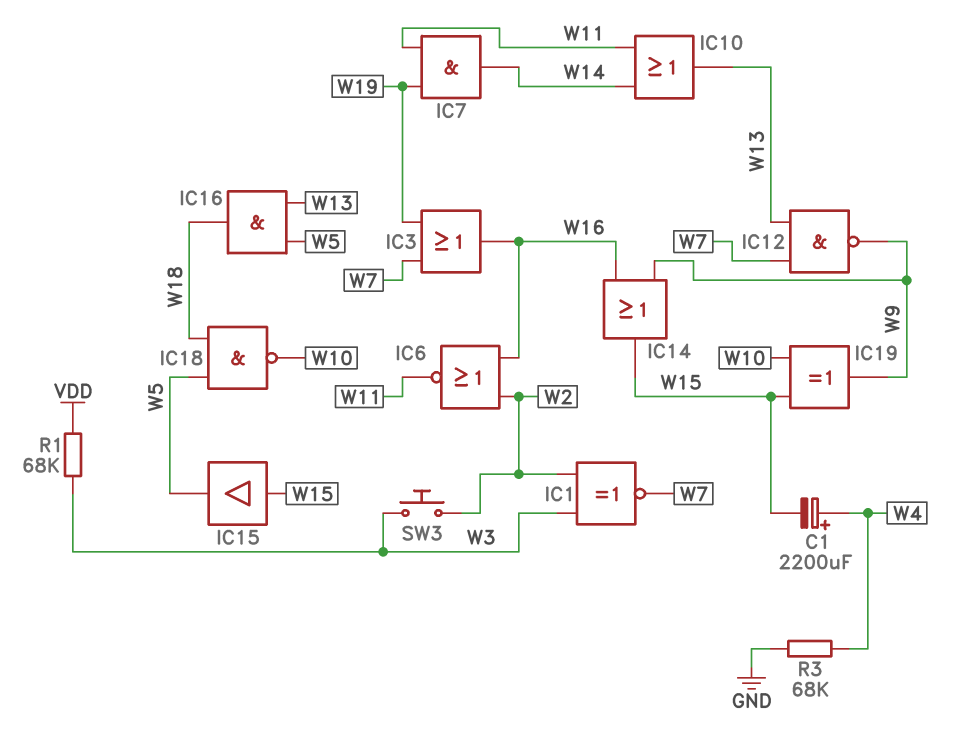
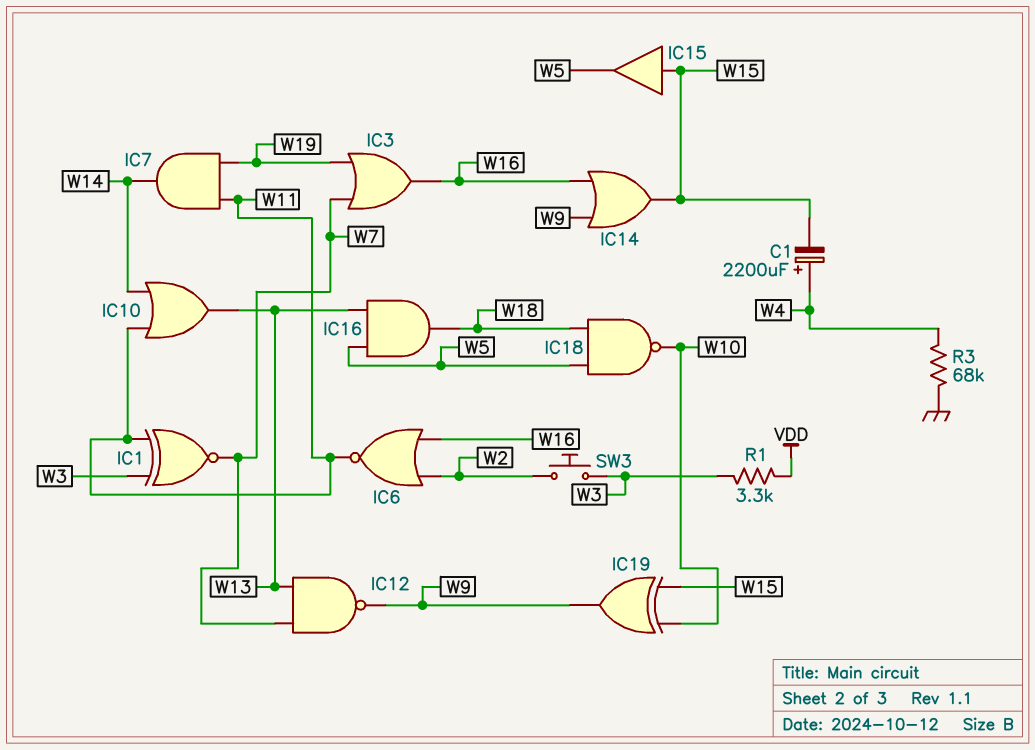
IC1: XNOR (in W2, in W3, out W7) -> XNOR (in W3, in W11, out W7)
R1: 68k (VDD, W3) -> 3.3k (VDD, W3)

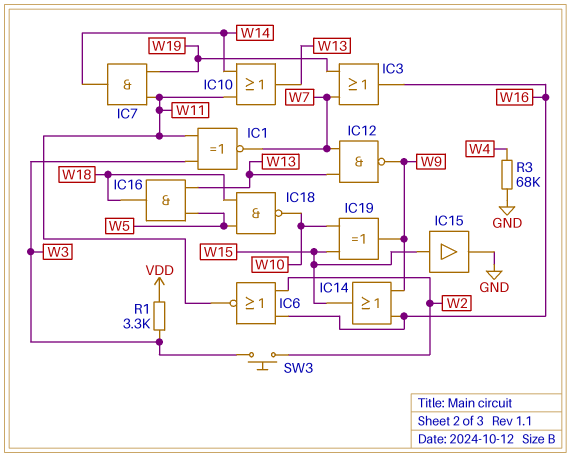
C1: 2200uF (plus W4, minus W15) -> none
IC15: buffer (in W15, out W5) -> buffer (in W15, out GND)

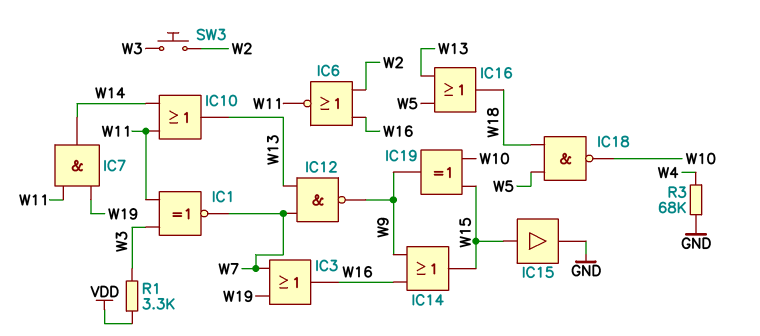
IC16: AND (in W5, in W13, out W18) -> OR (in W5, in W13, out W18)

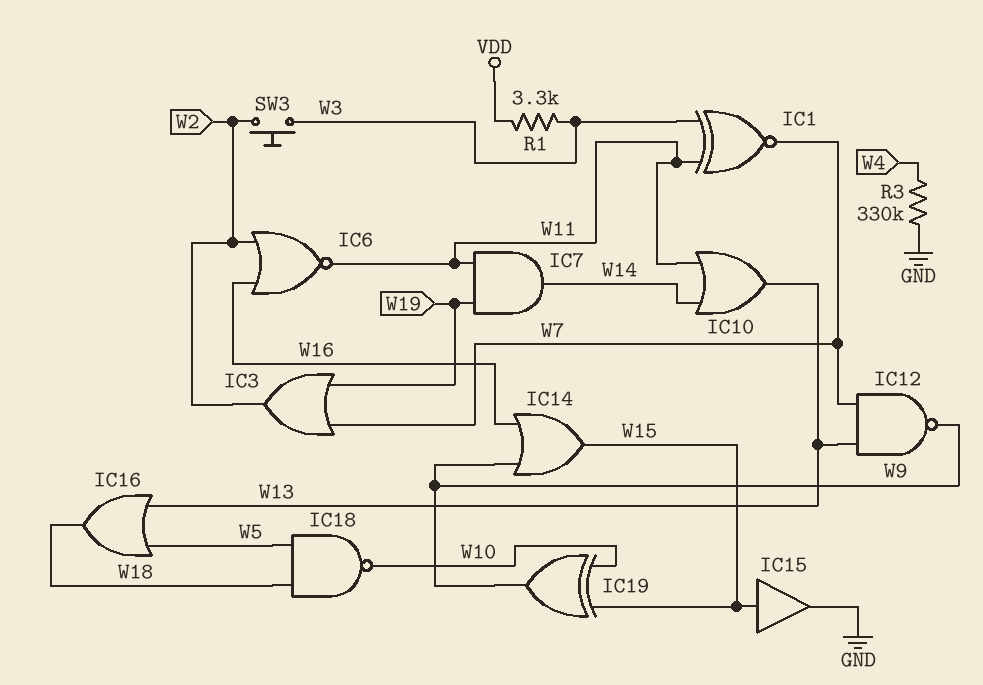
IC3: OR (in W7, in W19, out W16) -> OR (in W7, in W19, out W2)
R3: 68k (GND, W4) -> 330k (GND, W4)

